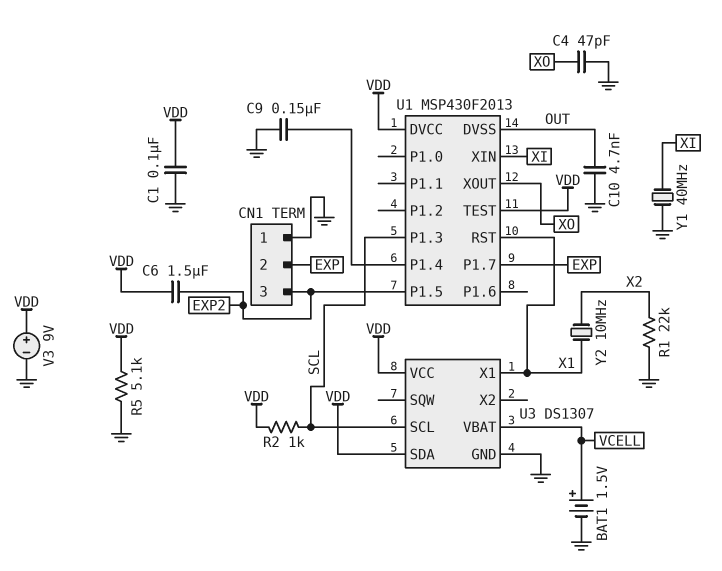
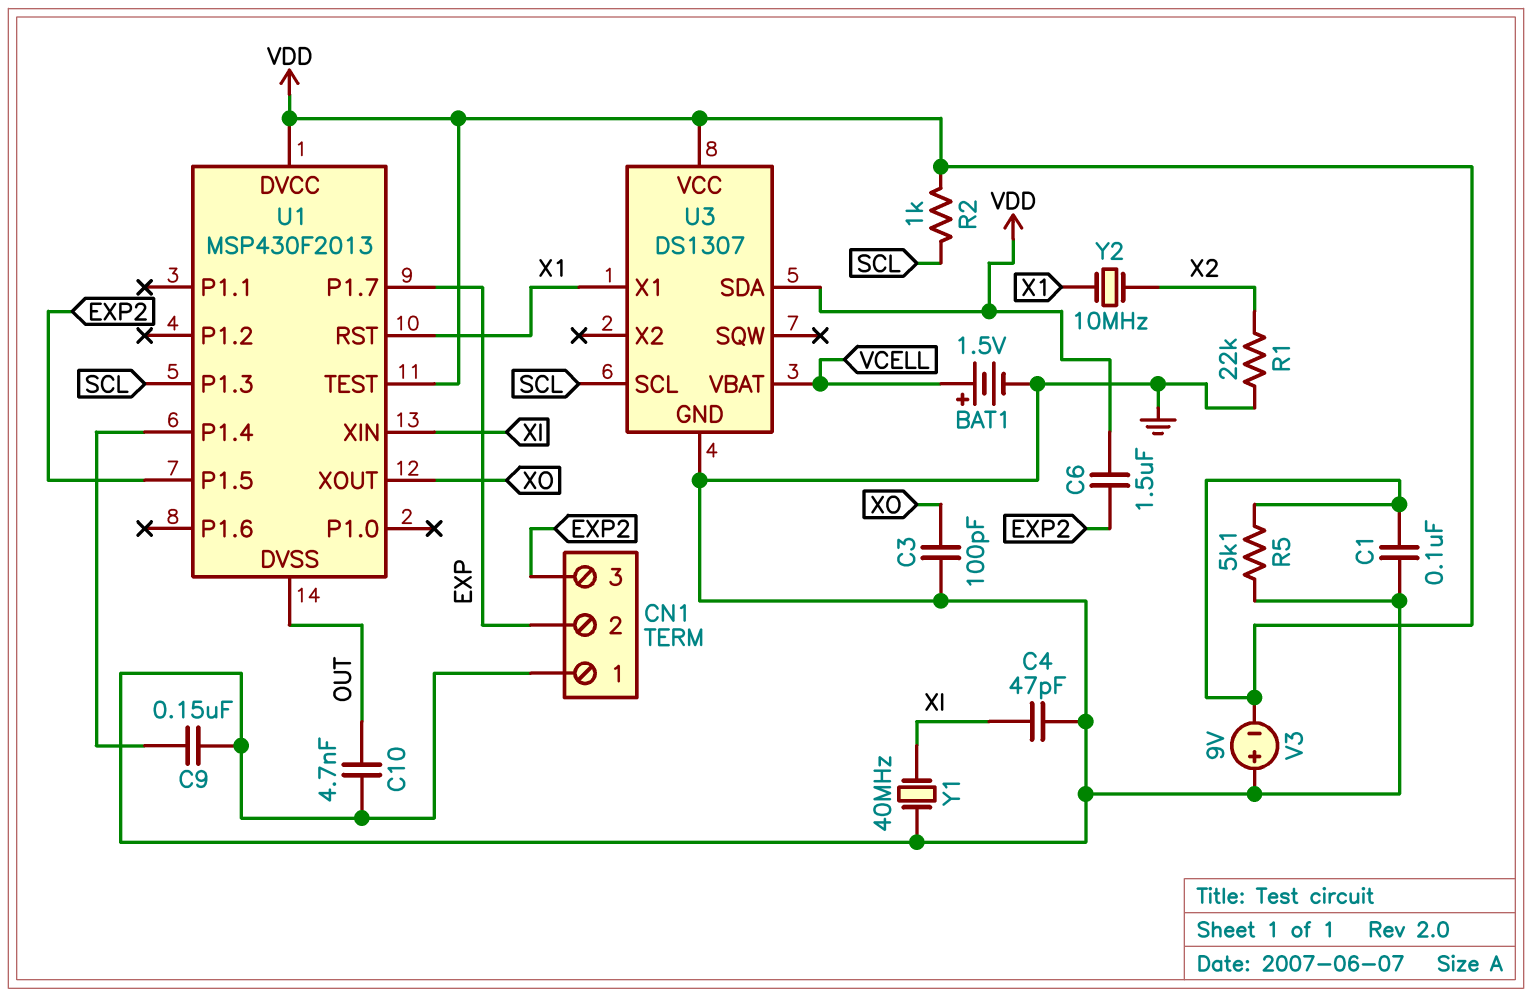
C3: none -> 100pF (GND, XO)
C4: 47pF (GND, XO) -> 47pF (GND, XI)
V3: 9V (plus VDD, minus GND) -> 9V (plus GND, minus VDD)

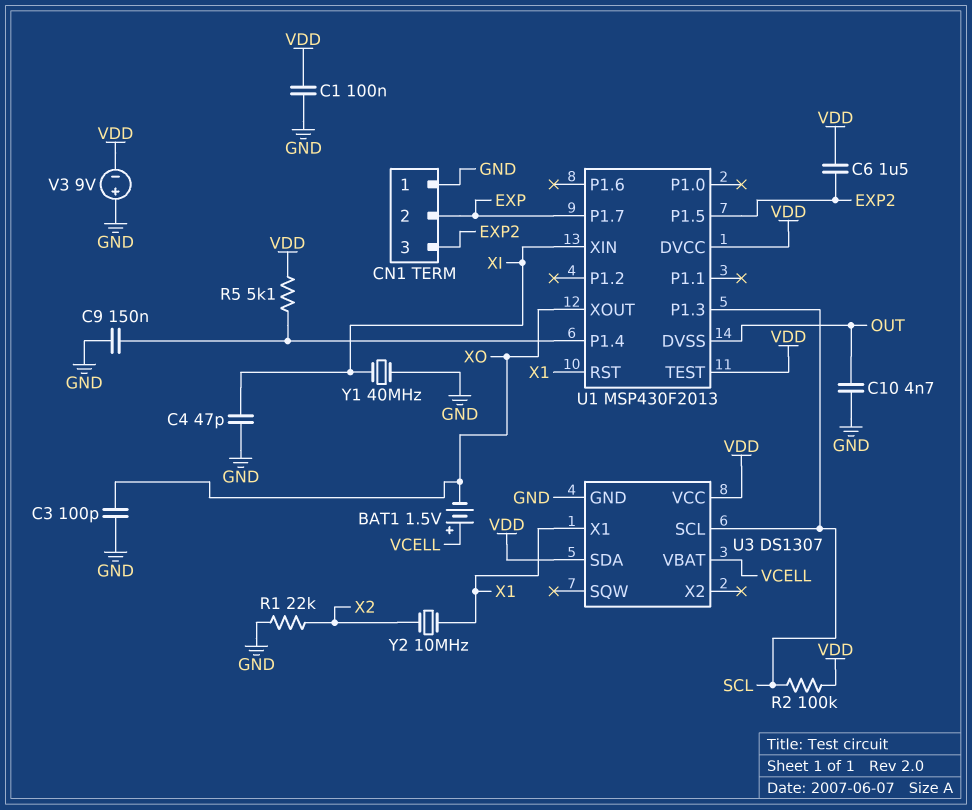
BAT1: 1.5V (plus VCELL, minus GND) -> 1.5V (plus VCELL, minus XO)
R2: 1k (SCL, VDD) -> 100k (SCL, VDD)
R5: 5.1k (GND, VDD) -> 5.1k (U1/P1.4, VDD)

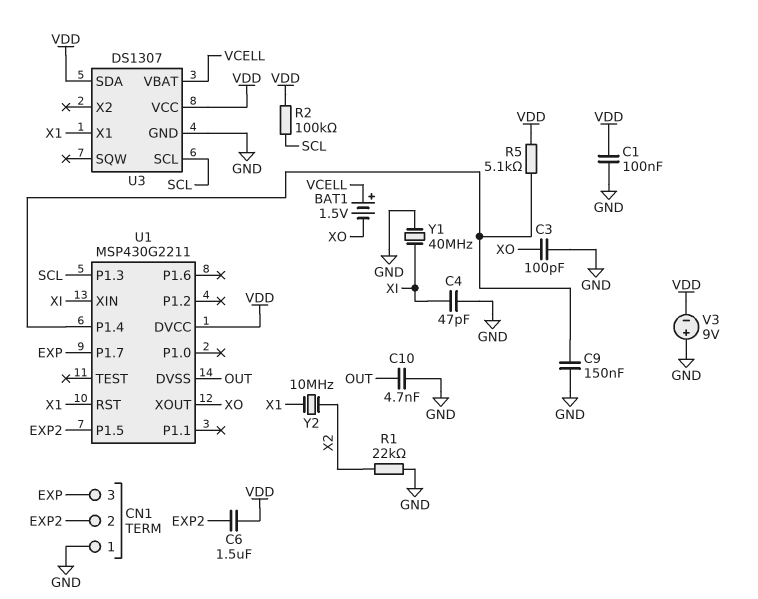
CN1 pin 2: EXP -> EXP2
CN1 pin 3: EXP2 -> EXP
U1: MSP430F2013 -> MSP430G2211
U1 pin TEST: VDD -> none

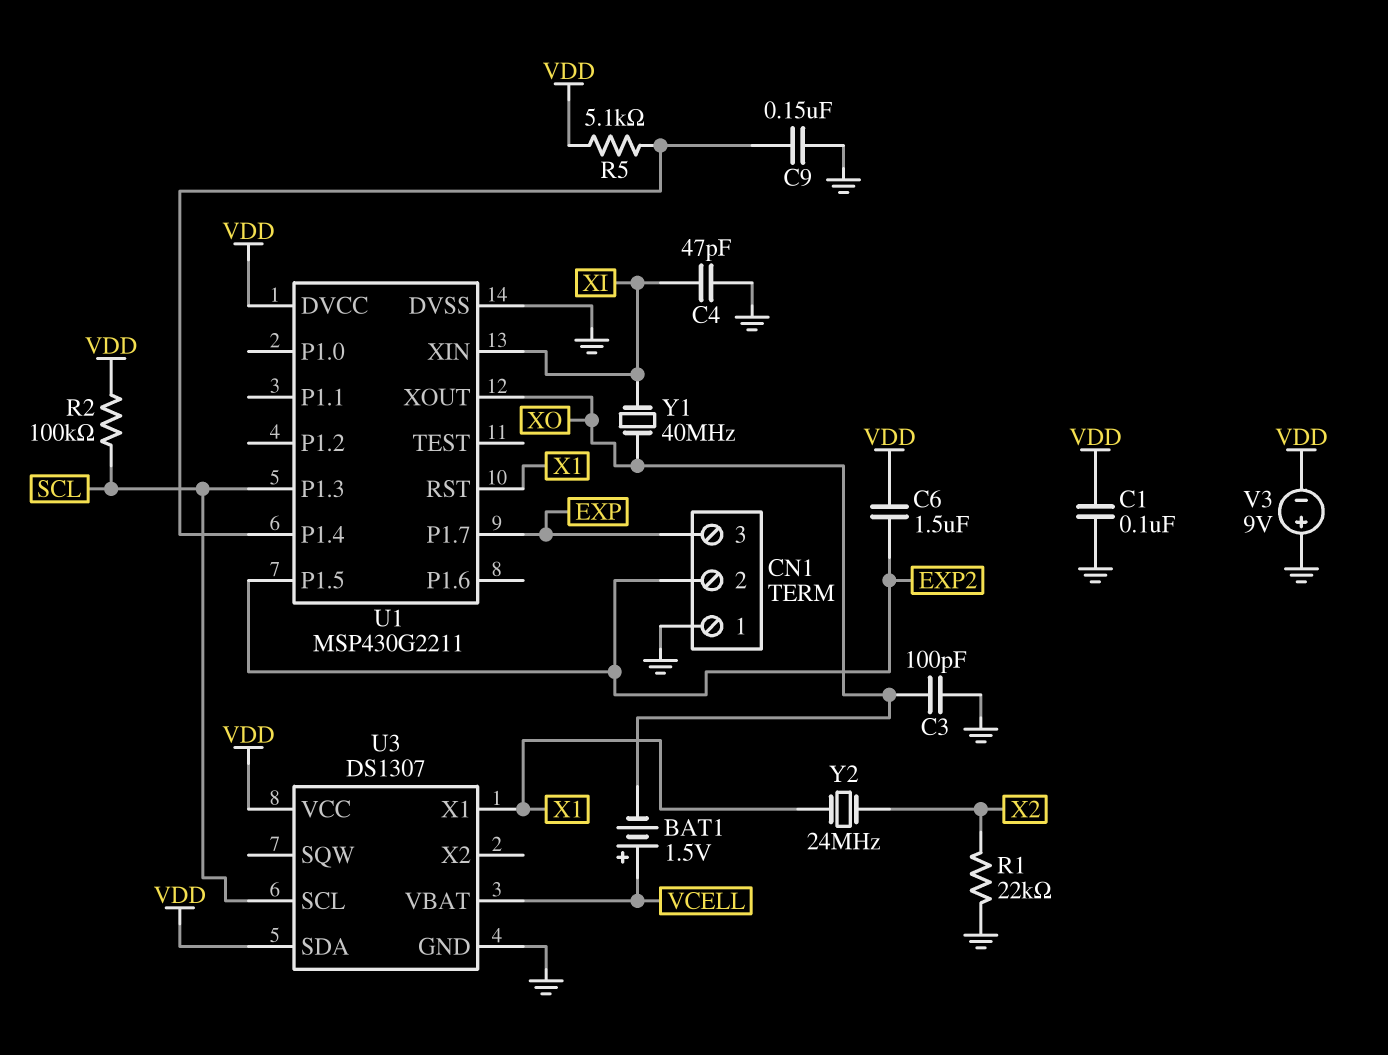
C10: 4.7nF (GND, OUT) -> none
U1 pin DVSS: OUT -> GND
Y1: 40MHz (GND, XI) -> 40MHz (XI, XO)
Y2: 10MHz (X1, X2) -> 24MHz (X1, X2)

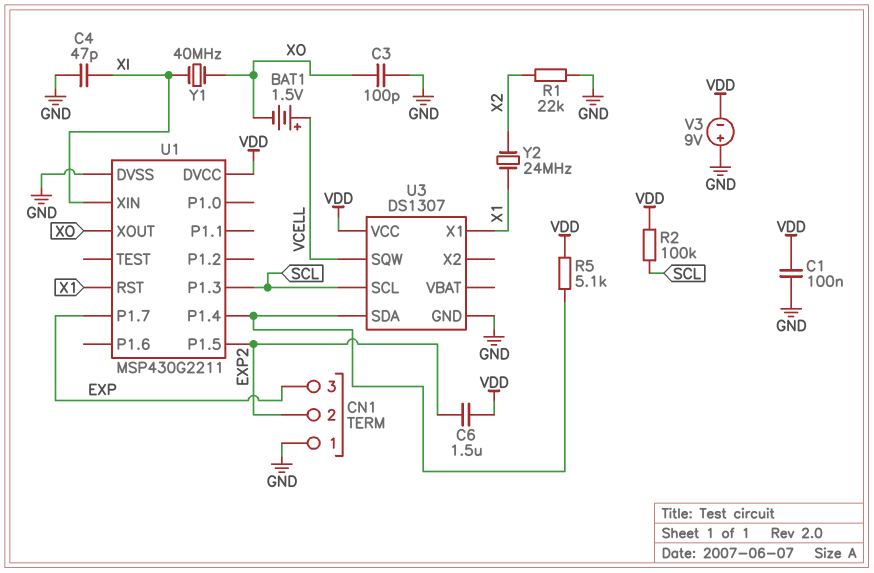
C9: 150nF (GND, U1/P1.4) -> none
U3 pin SDA: VDD -> U1/P1.4
U3 pin SQW: none -> VCELL
U3 pin VBAT: VCELL -> none

